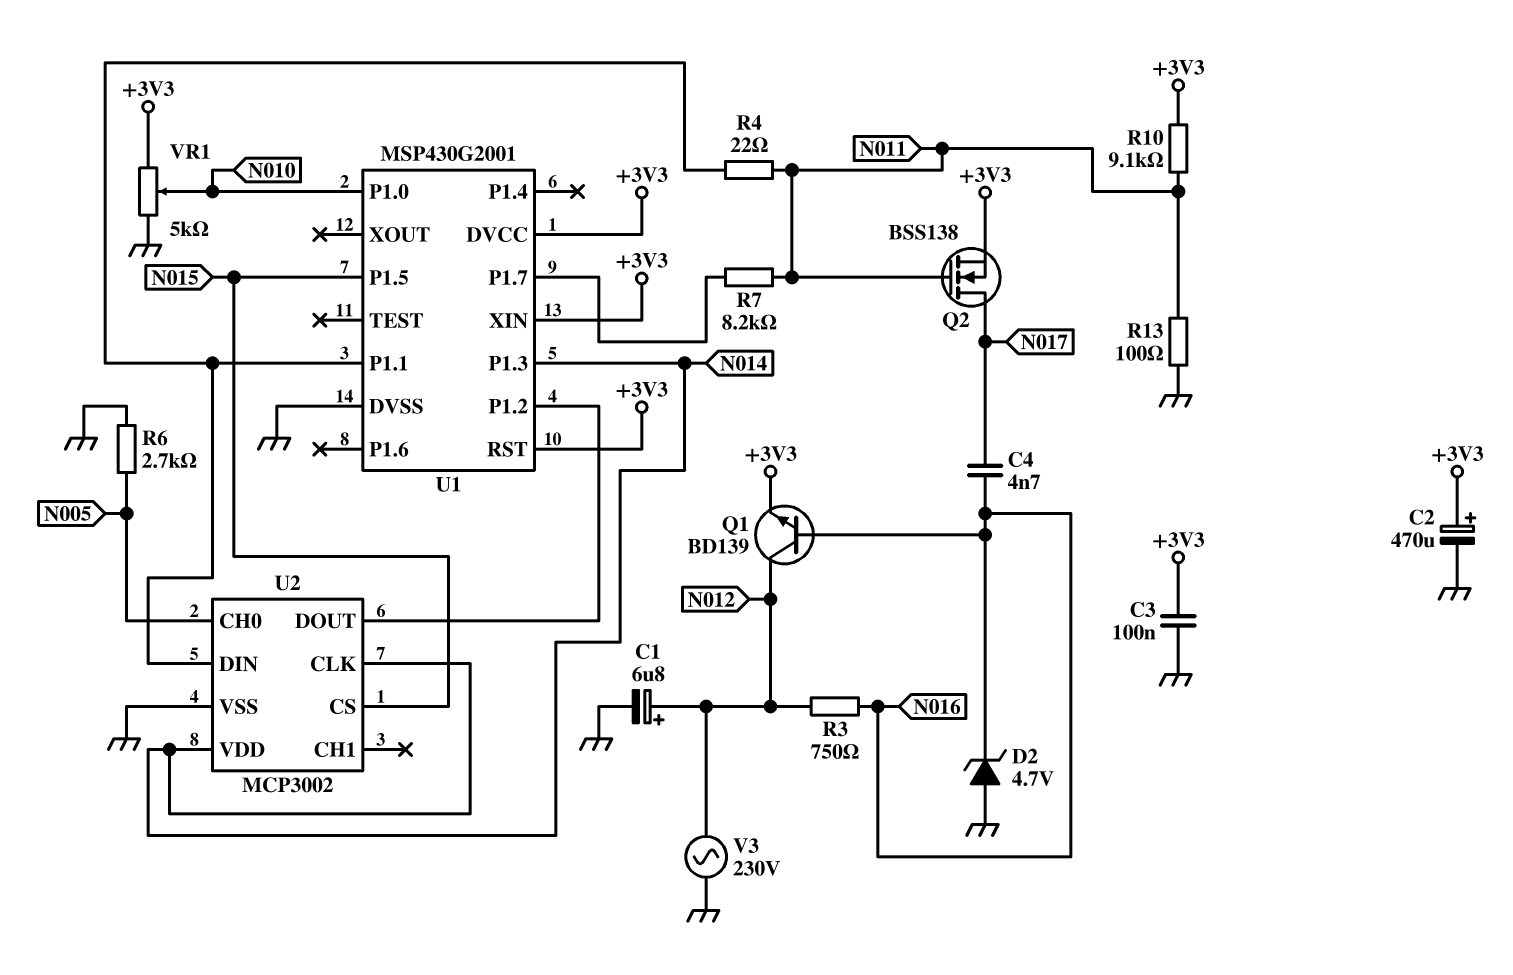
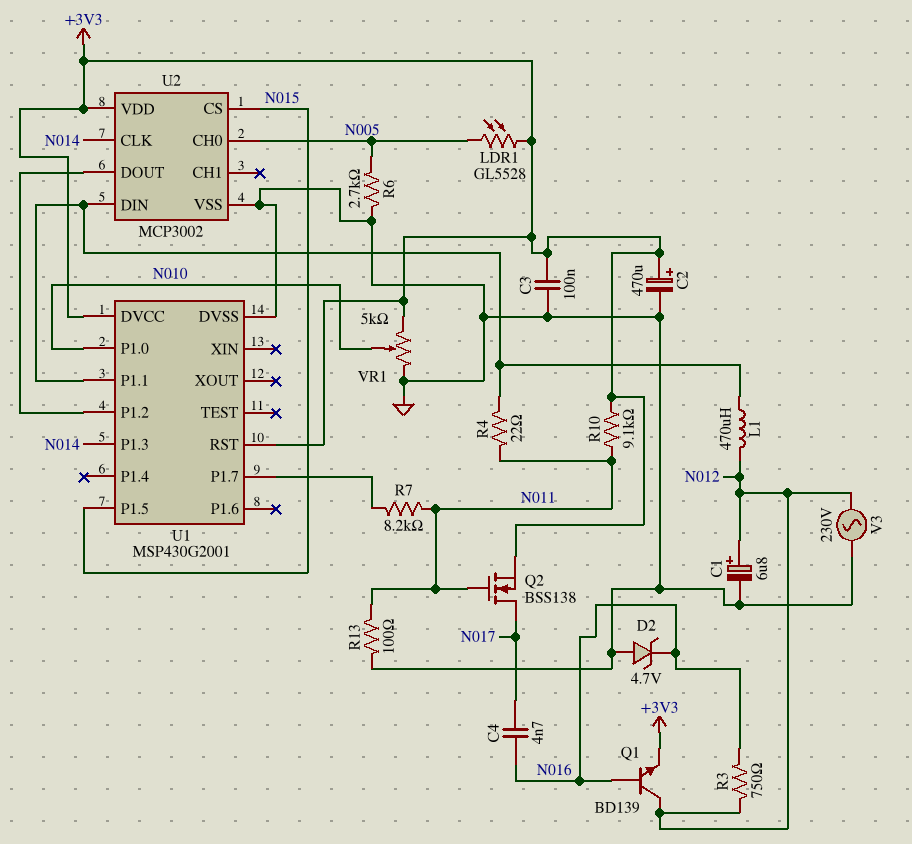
L1: none -> 470uH (N012, U1/P1.1)
LDR1: none -> GL5528 (+3V3, N005)
U1 pin XIN: +3V3 -> none
U2 pin VDD: N014 -> +3V3

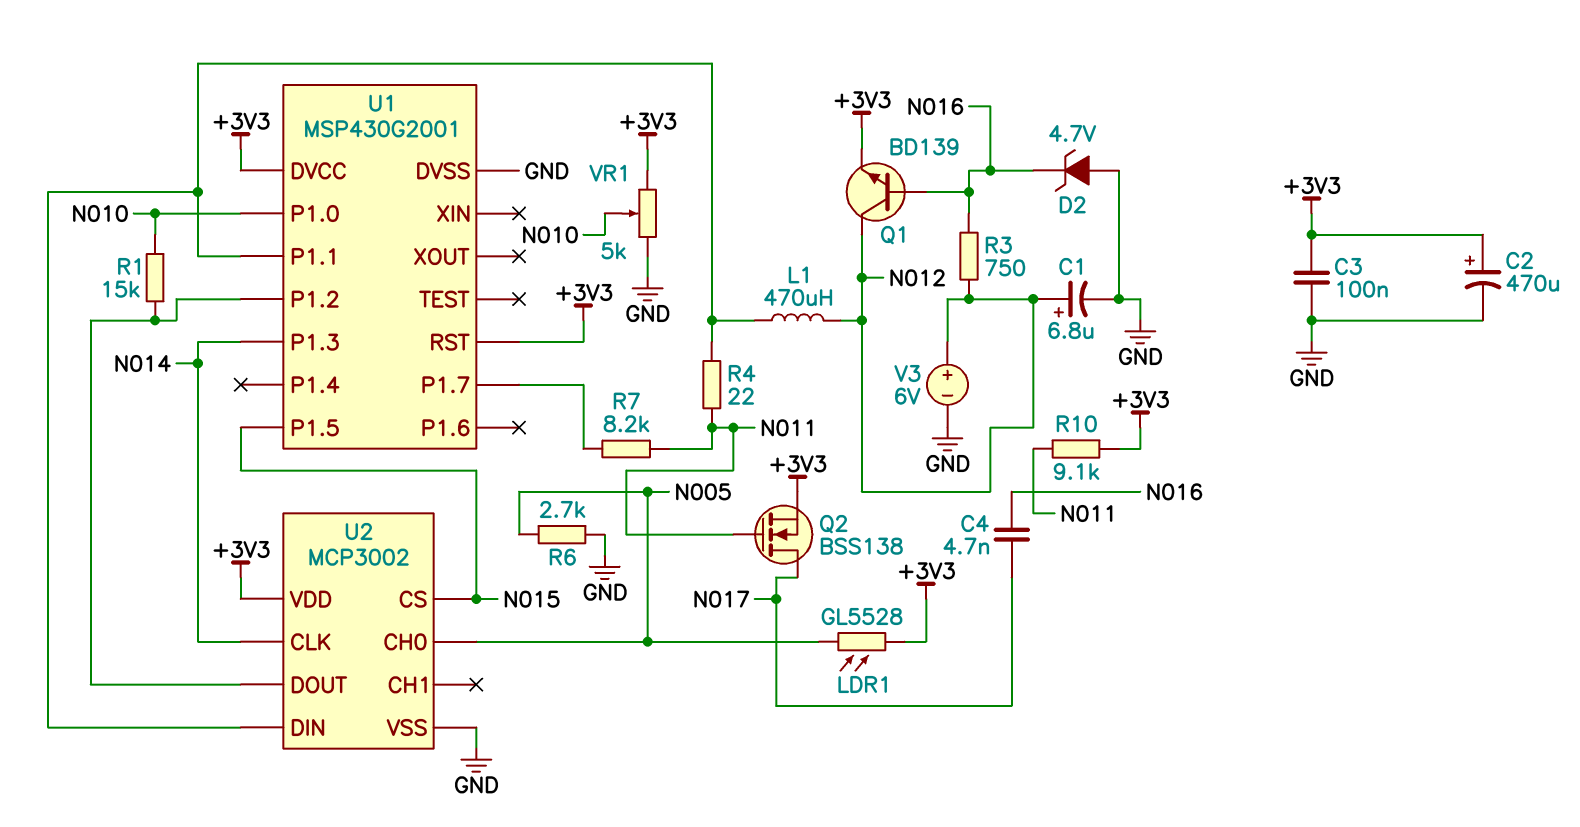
R1: none -> 15k (N010, U1/P1.2)
R13: 100 (GND, N011) -> none
V3: AC 230V (GND, N012) -> 6V (plus N012, minus GND)

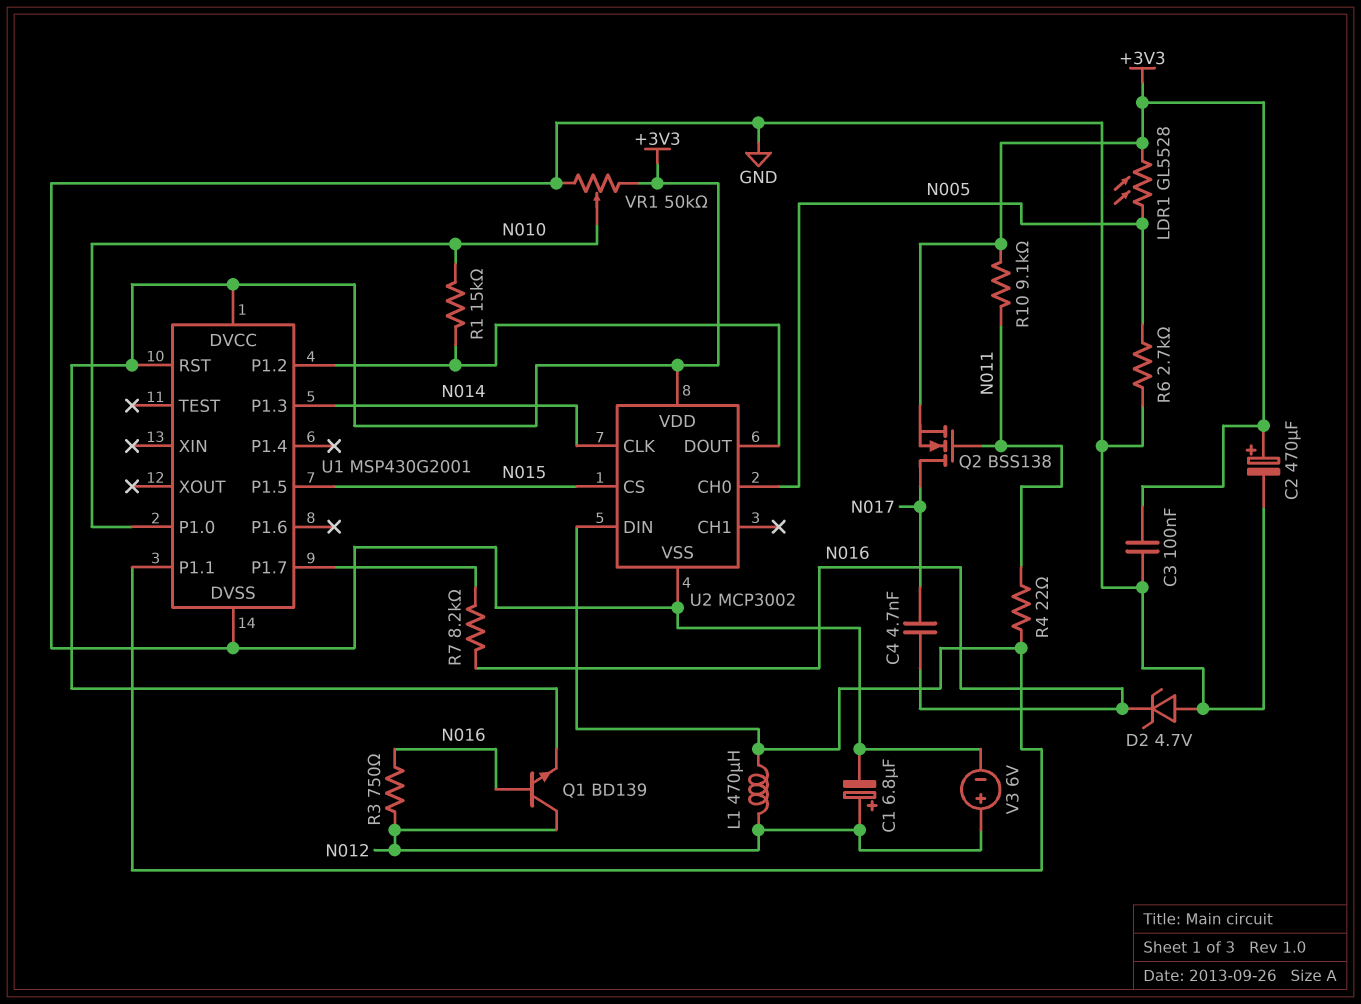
R7: 8.2k (N011, U1/P1.7) -> 8.2k (N016, U1/P1.7)
VR1: 5k (+3V3, GND, wiper N010) -> 50k (+3V3, GND, wiper N010)

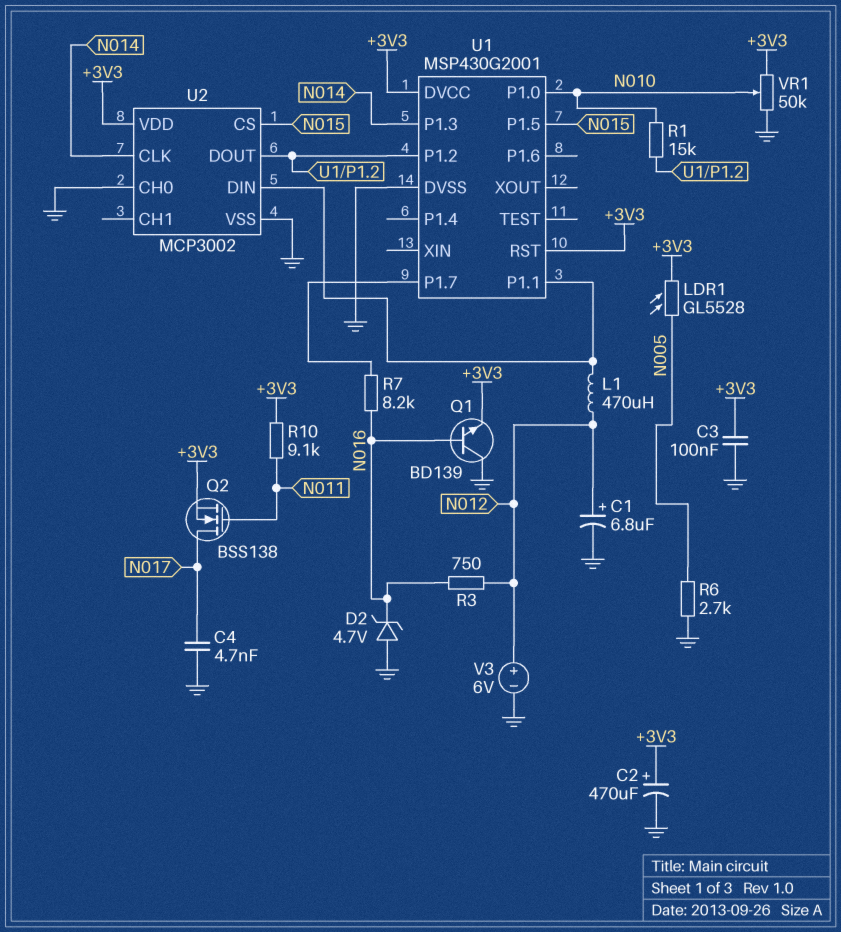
C4: 4.7nF (N016, N017) -> 4.7nF (GND, N017)
Q1: NPN BD139 (B N016, C N012, E +3V3) -> NPN BD139 (B N016, C GND, E +3V3)
R4: 22 (N011, U1/P1.1) -> none
U2 pin CH0: N005 -> GND

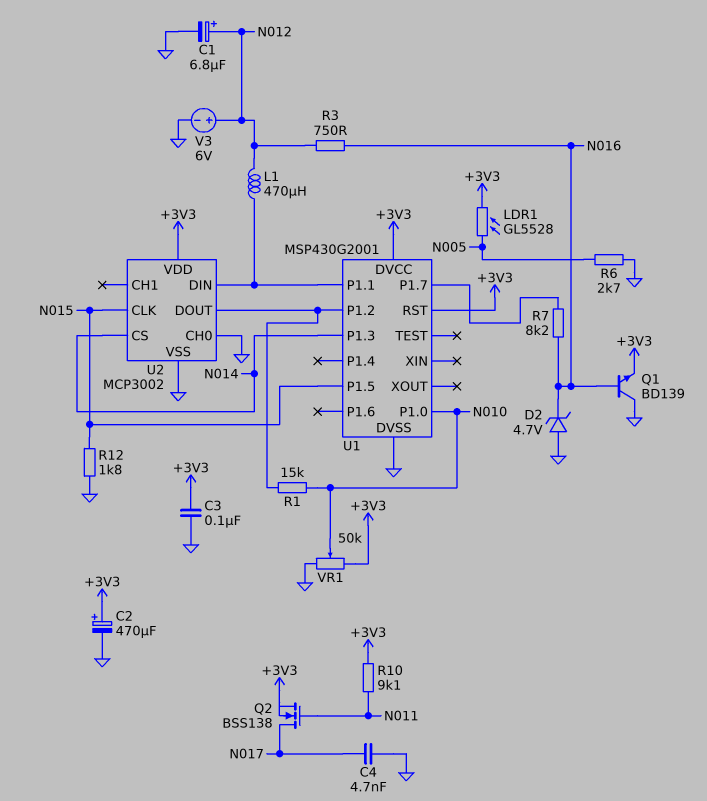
R12: none -> 1.8k (GND, N015)
U2 pin CLK: N014 -> N015
U2 pin CS: N015 -> N014

